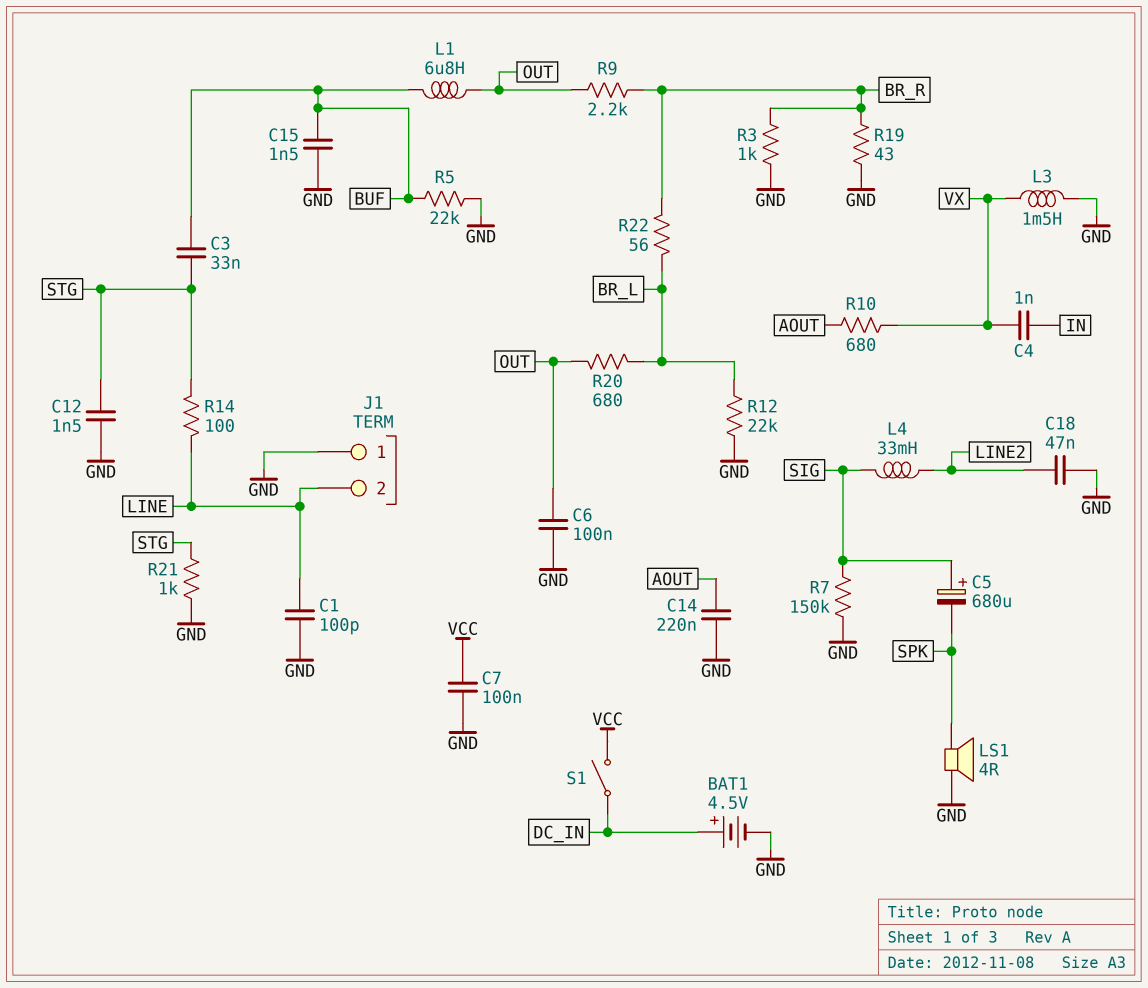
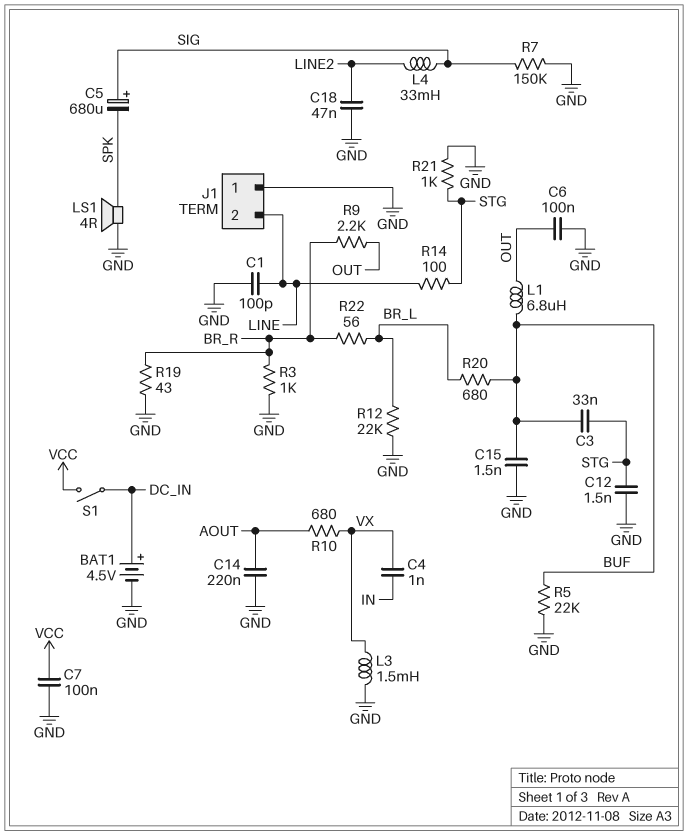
R20: 680 (BR_L, OUT) -> 680 (BR_L, BUF)

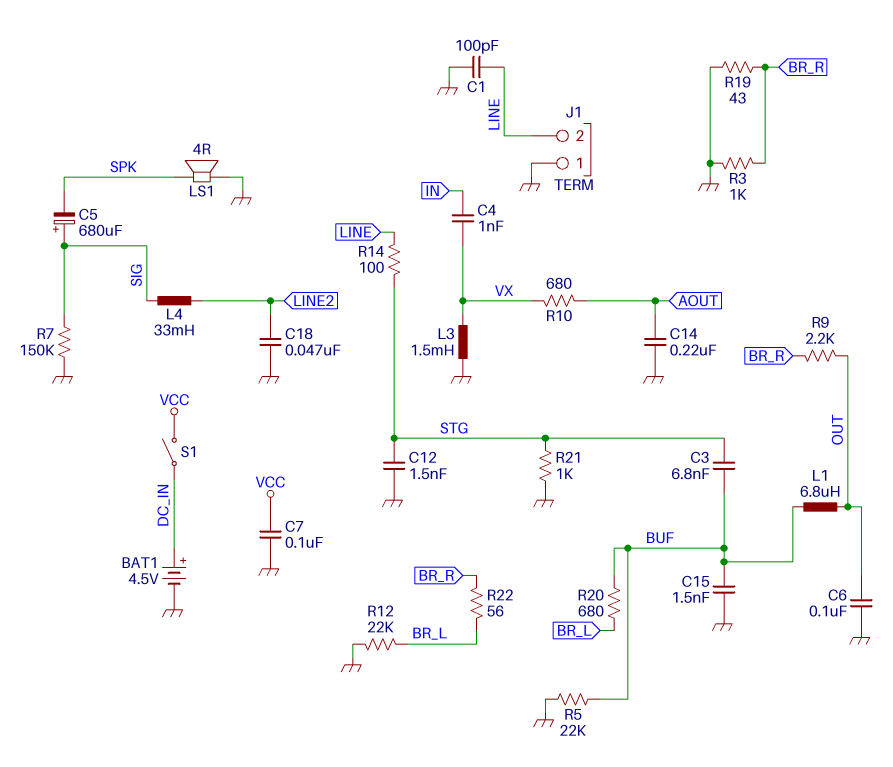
C3: 33nF (BUF, STG) -> 6.8nF (BUF, STG)

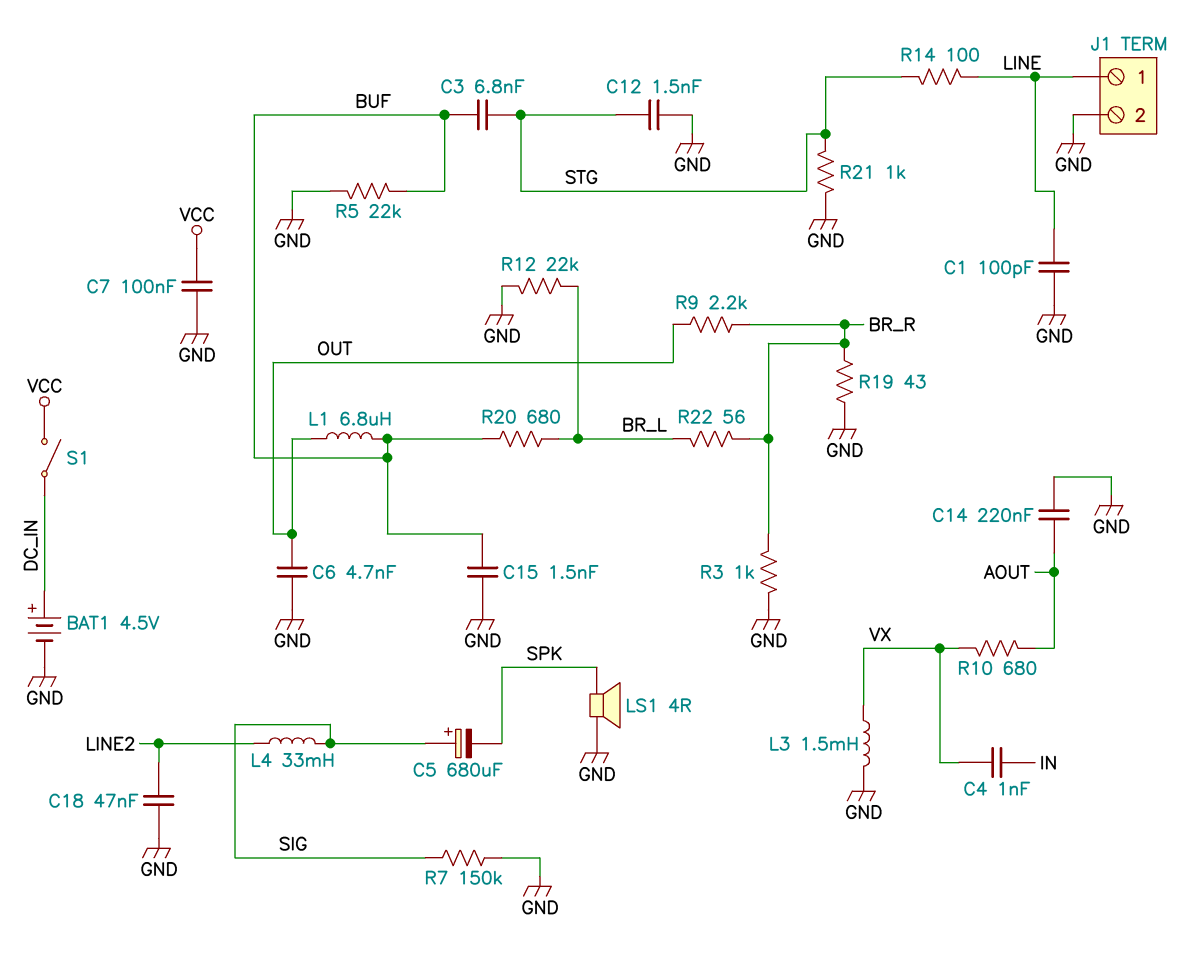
C6: 100nF (GND, OUT) -> 4.7nF (GND, OUT)
J1 pin 1: GND -> LINE
J1 pin 2: LINE -> GND

